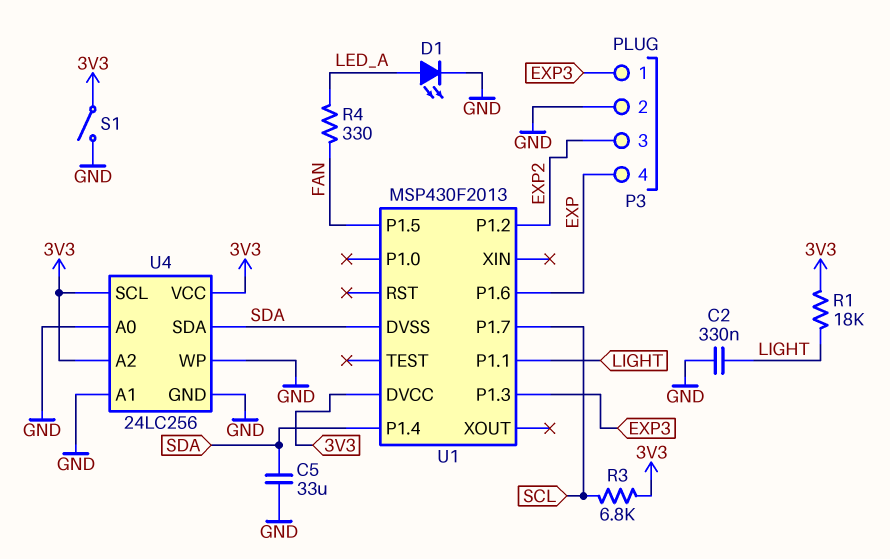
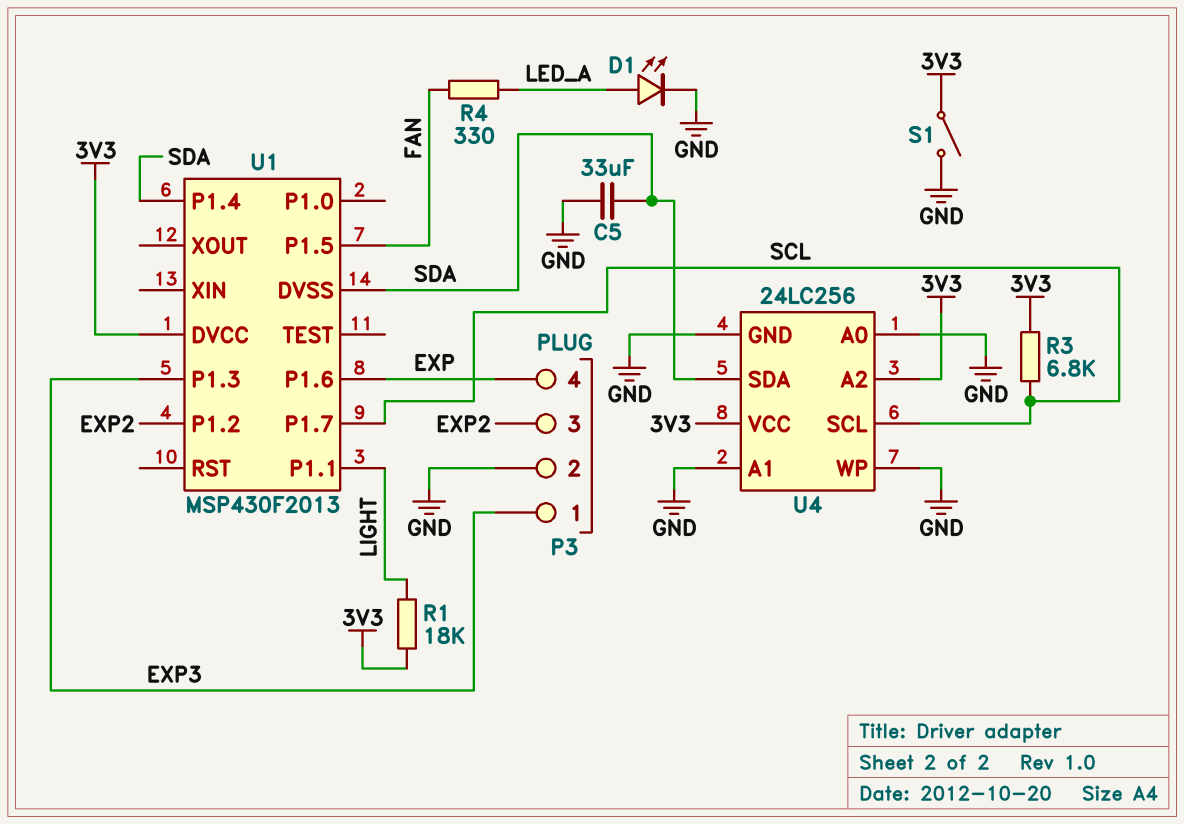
C2: 330nF (GND, LIGHT) -> none
U4 pin SCL: 3V3 -> SCL

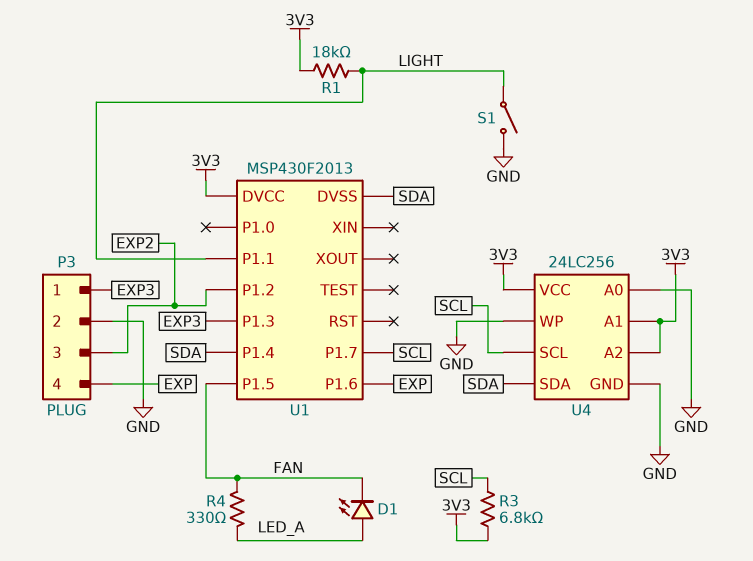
C5: 33uF (GND, SDA) -> none
D1: LED (A LED_A, K GND) -> LED (A LED_A, K FAN)
S1: switch (3V3, GND) -> switch (GND, LIGHT)
U4 pin A1: GND -> 3V3

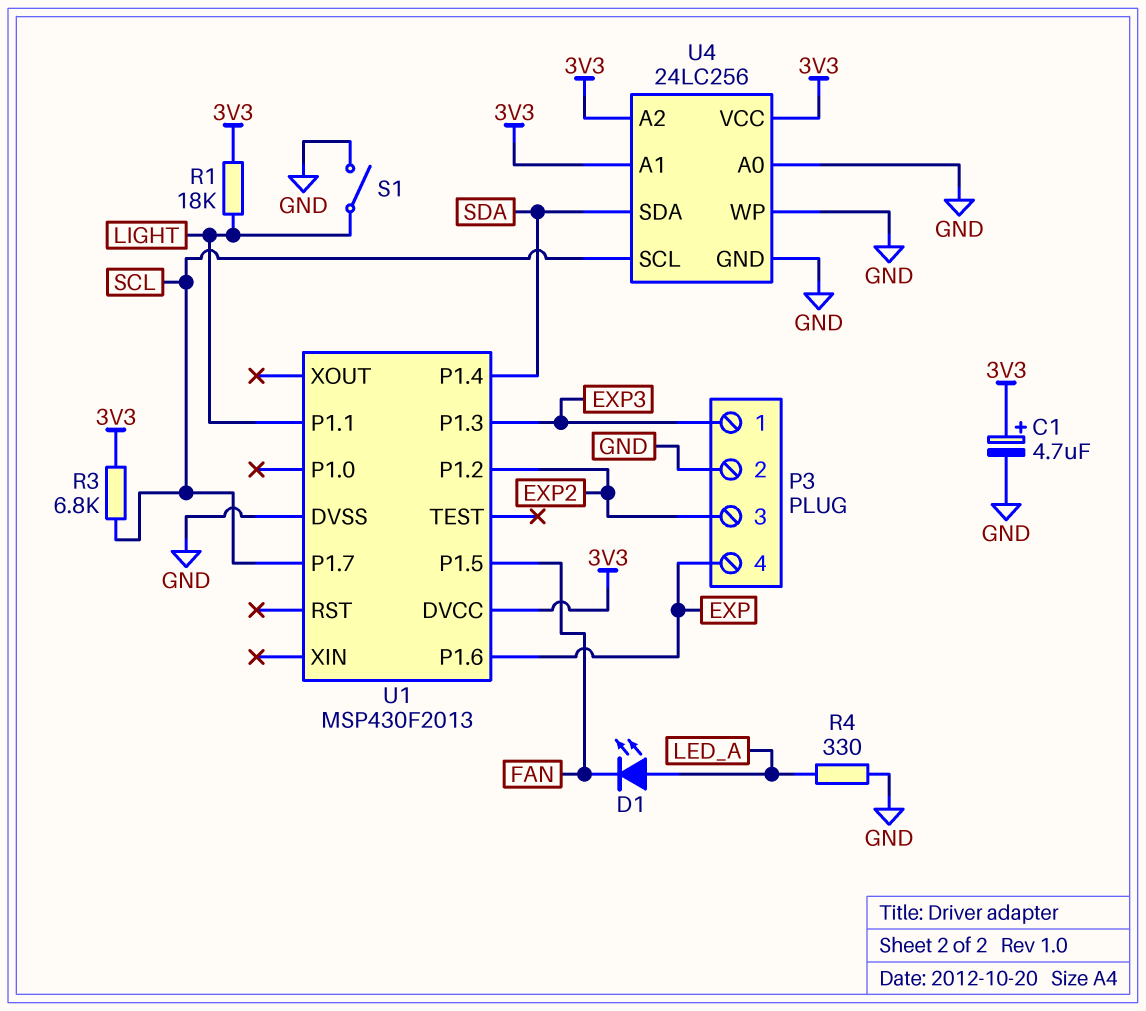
C1: none -> 4.7uF (plus 3V3, minus GND)
R4: 330 (FAN, LED_A) -> 330 (GND, LED_A)
U1 pin DVSS: SDA -> GND

